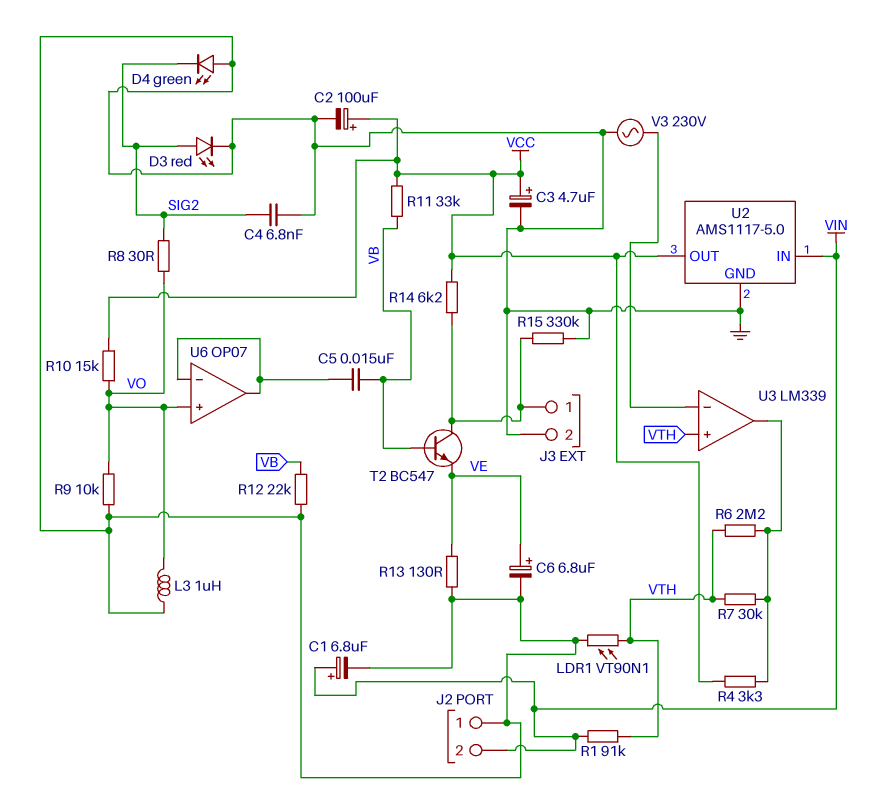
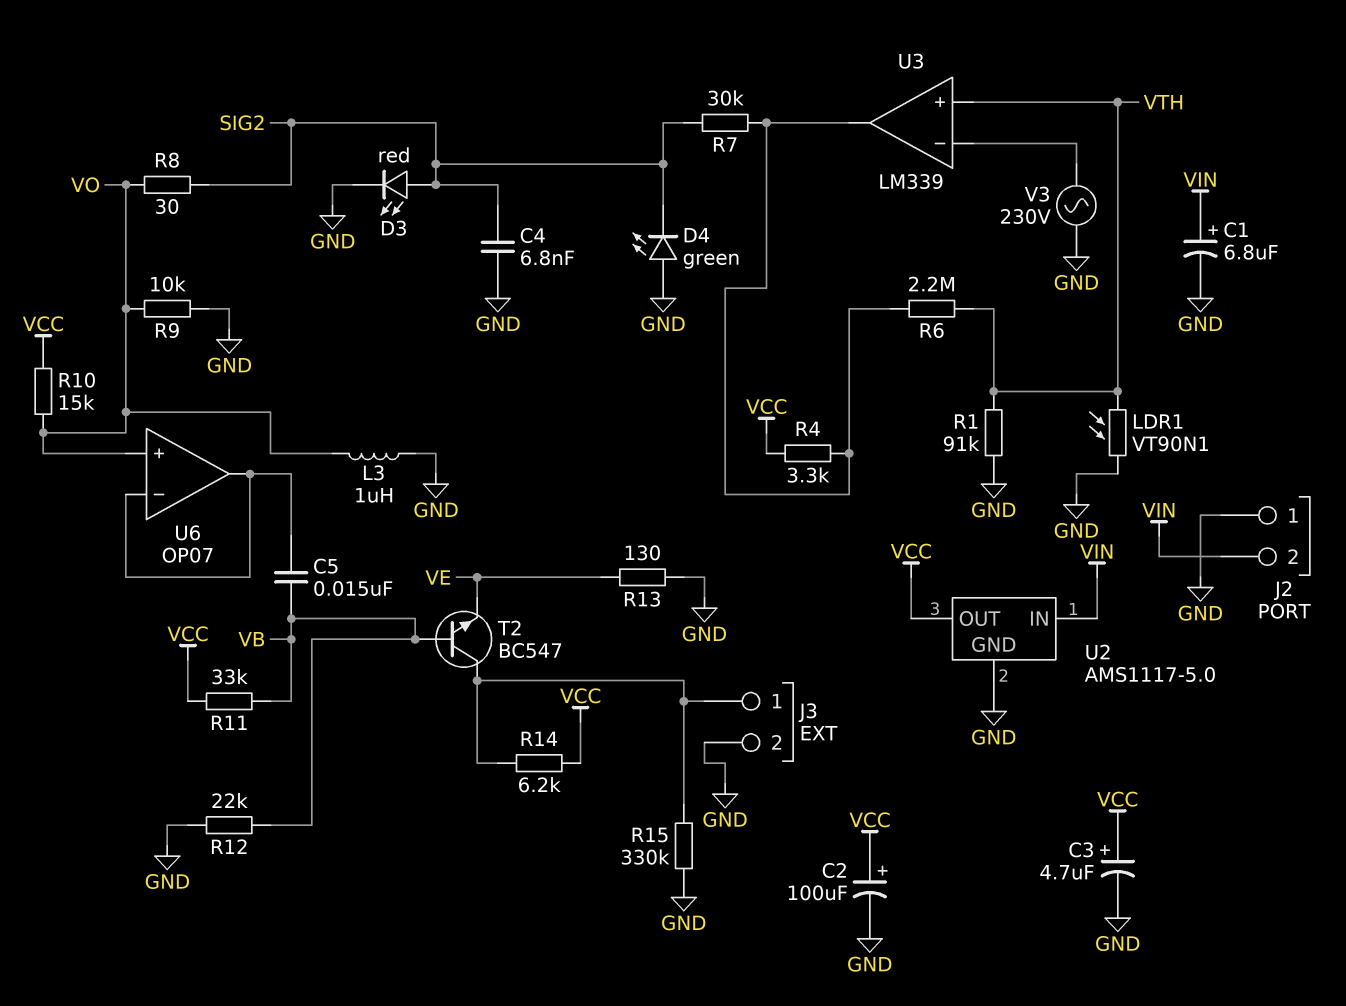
C6: 6.8uF (plus VE, minus GND) -> none
R1: 91k (VIN, VTH) -> 91k (GND, VTH)
R7: 30k (U3/out, VTH) -> 30k (SIG2, U3/out)

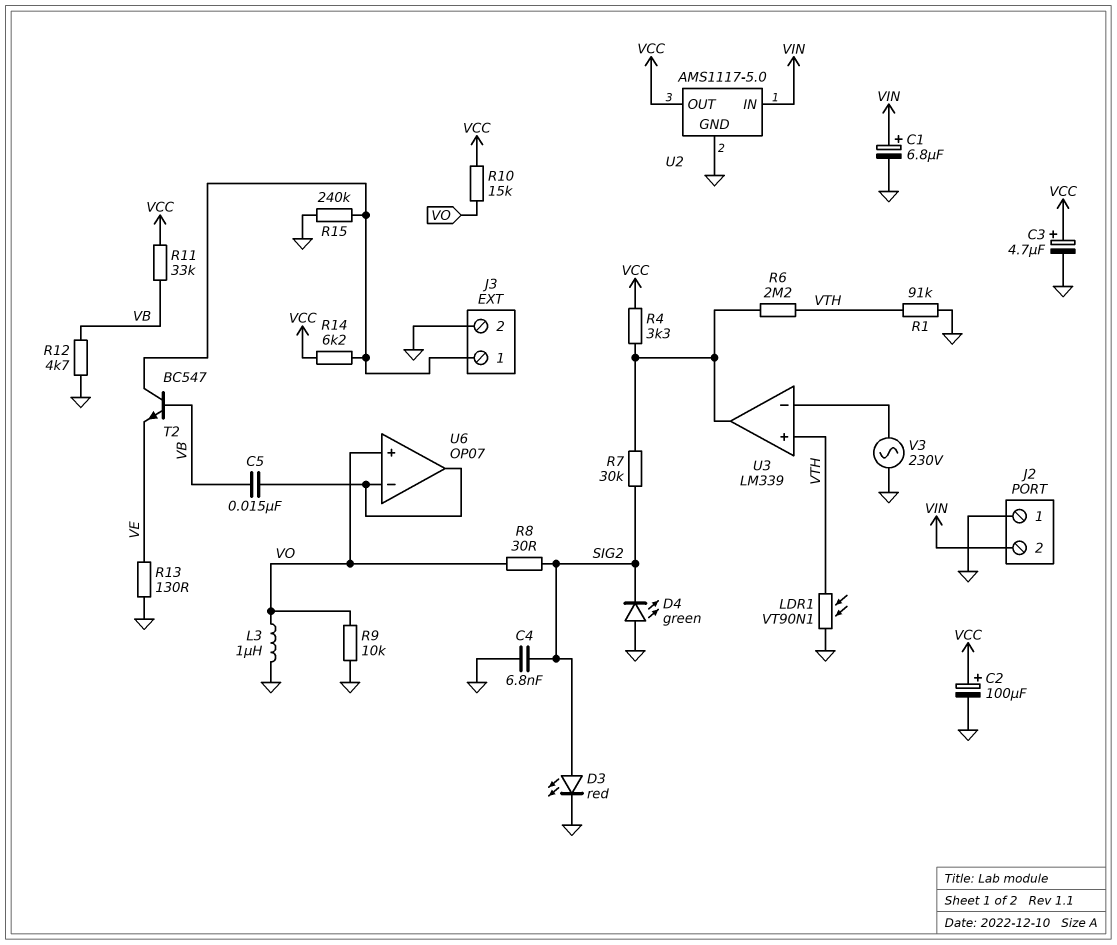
R12: 22k (GND, VB) -> 4.7k (GND, VB)
R15: 330k (GND, J3/1) -> 240k (GND, J3/1)

